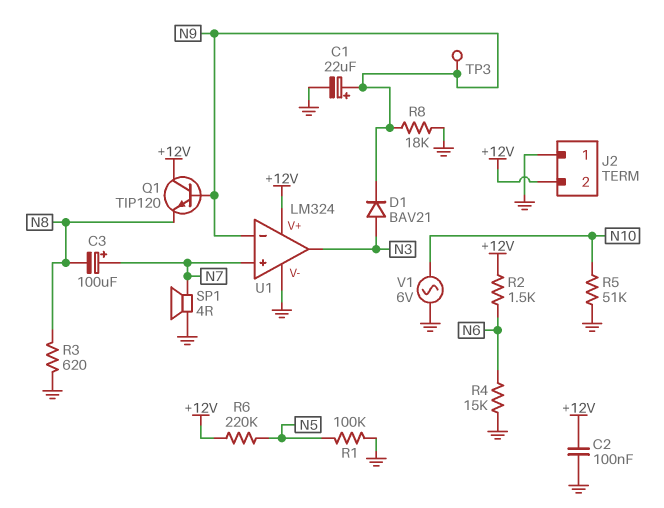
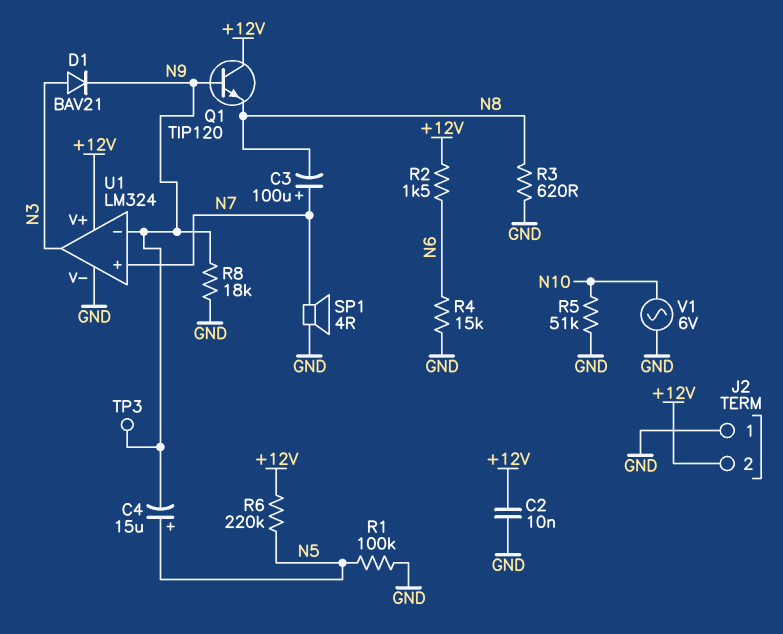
C1: 22uF (plus N9, minus GND) -> none
C2: 100nF (+12V, GND) -> 10nF (+12V, GND)
C4: none -> 15uF (plus N5, minus N9)

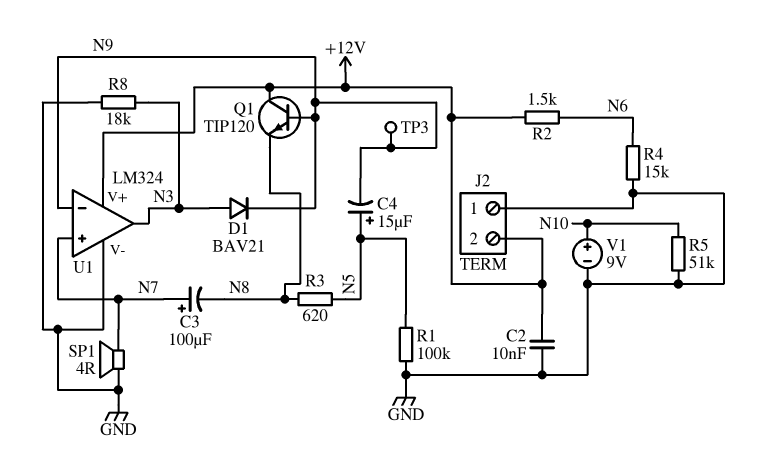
R3: 620 (GND, N8) -> 620 (N5, N8)
R6: 220k (+12V, N5) -> none
R8: 18k (GND, N9) -> 18k (GND, N3)
V1: AC 6V (GND, N10) -> 9V (plus N10, minus GND)

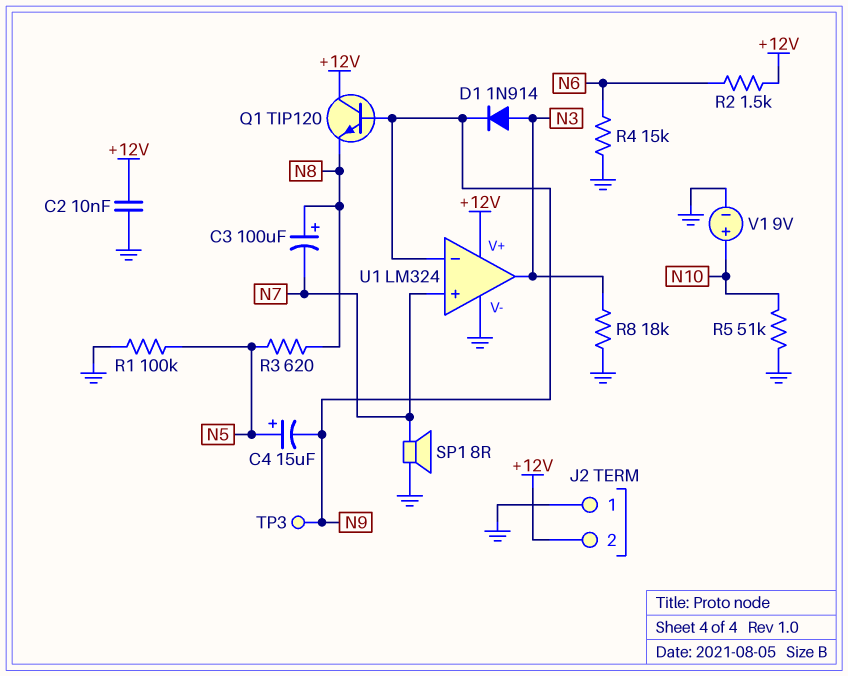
C3: 100uF (plus N7, minus N8) -> 100uF (plus N8, minus N7)
D1: diode BAV21 (A N3, K N9) -> diode 1N914 (A N3, K N9)
SP1: speaker 4R (GND, N7) -> speaker 8R (GND, N7)

